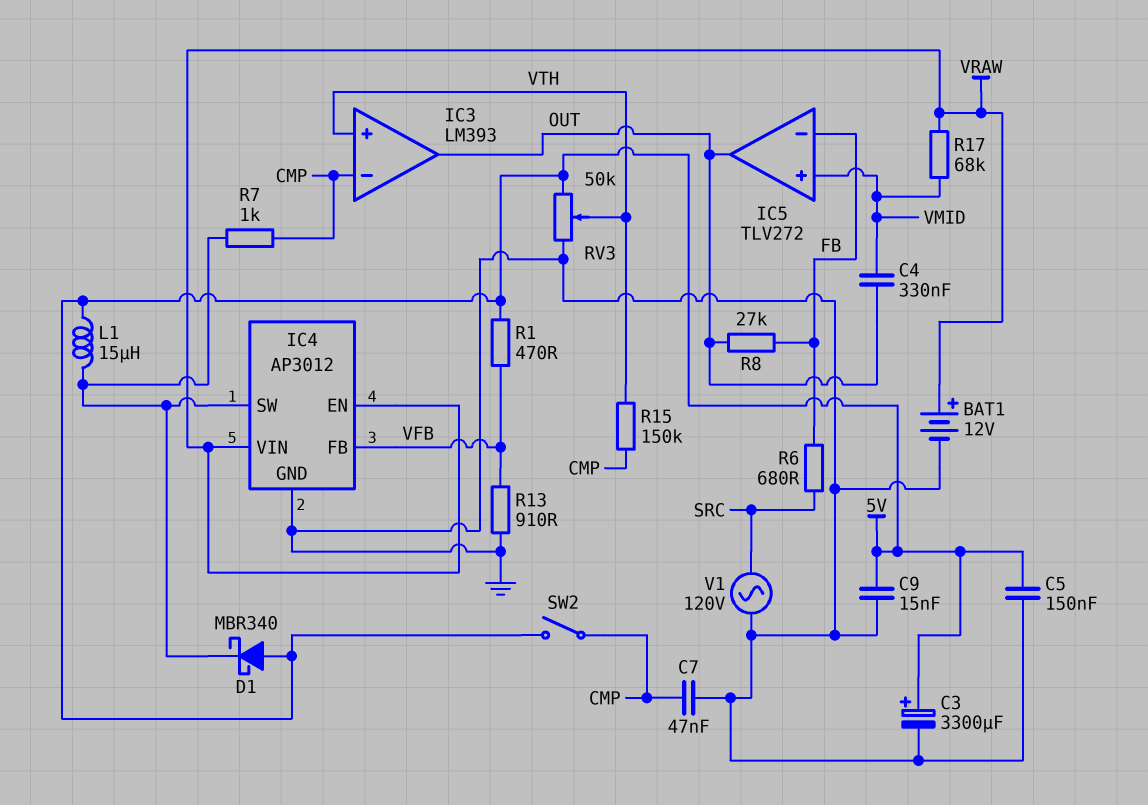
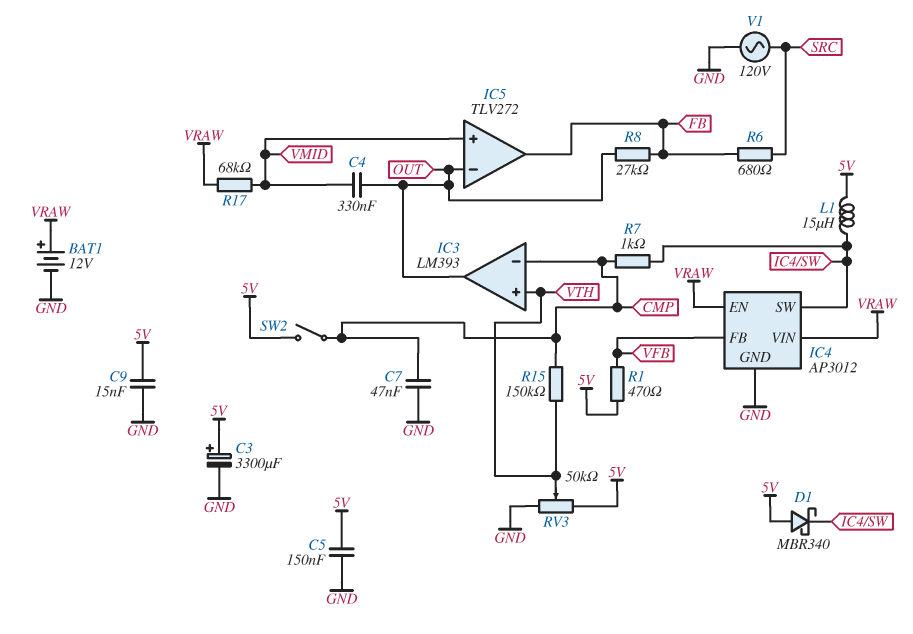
IC5 pin in-: FB -> OUT
IC5 pin out: OUT -> FB
R13: 910 (GND, VFB) -> none

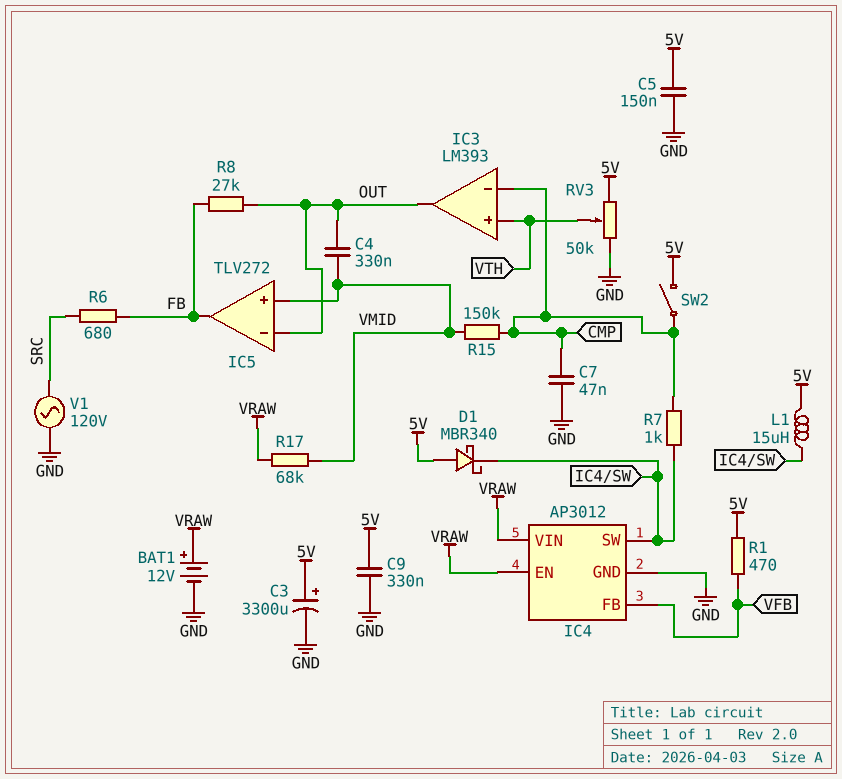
C9: 15nF (5V, GND) -> 330nF (5V, GND)
R15: 150k (CMP, VTH) -> 150k (CMP, VMID)

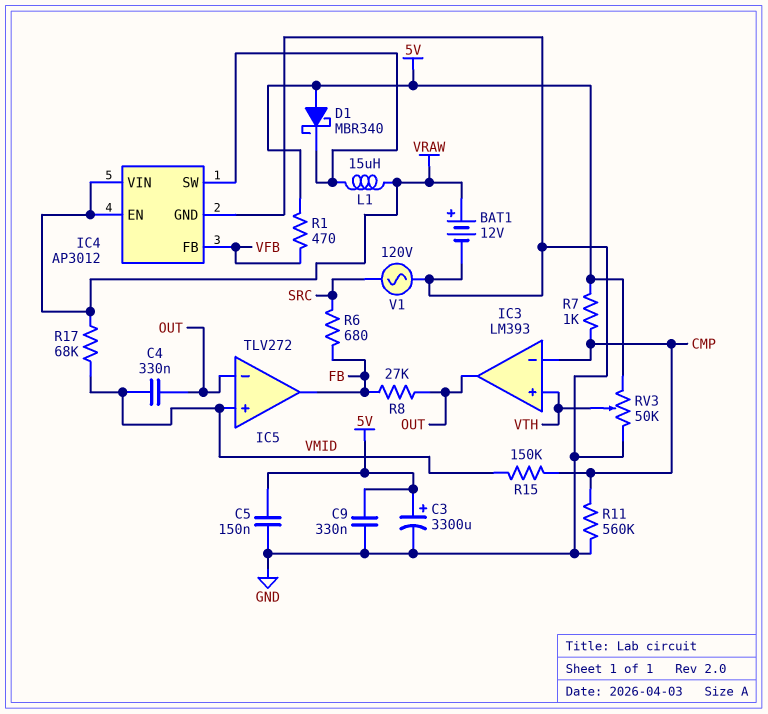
C7: 47nF (CMP, GND) -> none
L1: 15uH (5V, IC4/SW) -> 15uH (IC4/SW, VRAW)
R7: 1k (CMP, IC4/SW) -> 1k (5V, CMP)
R11: none -> 560k (CMP, GND)
SW2: switch (5V, CMP) -> none

